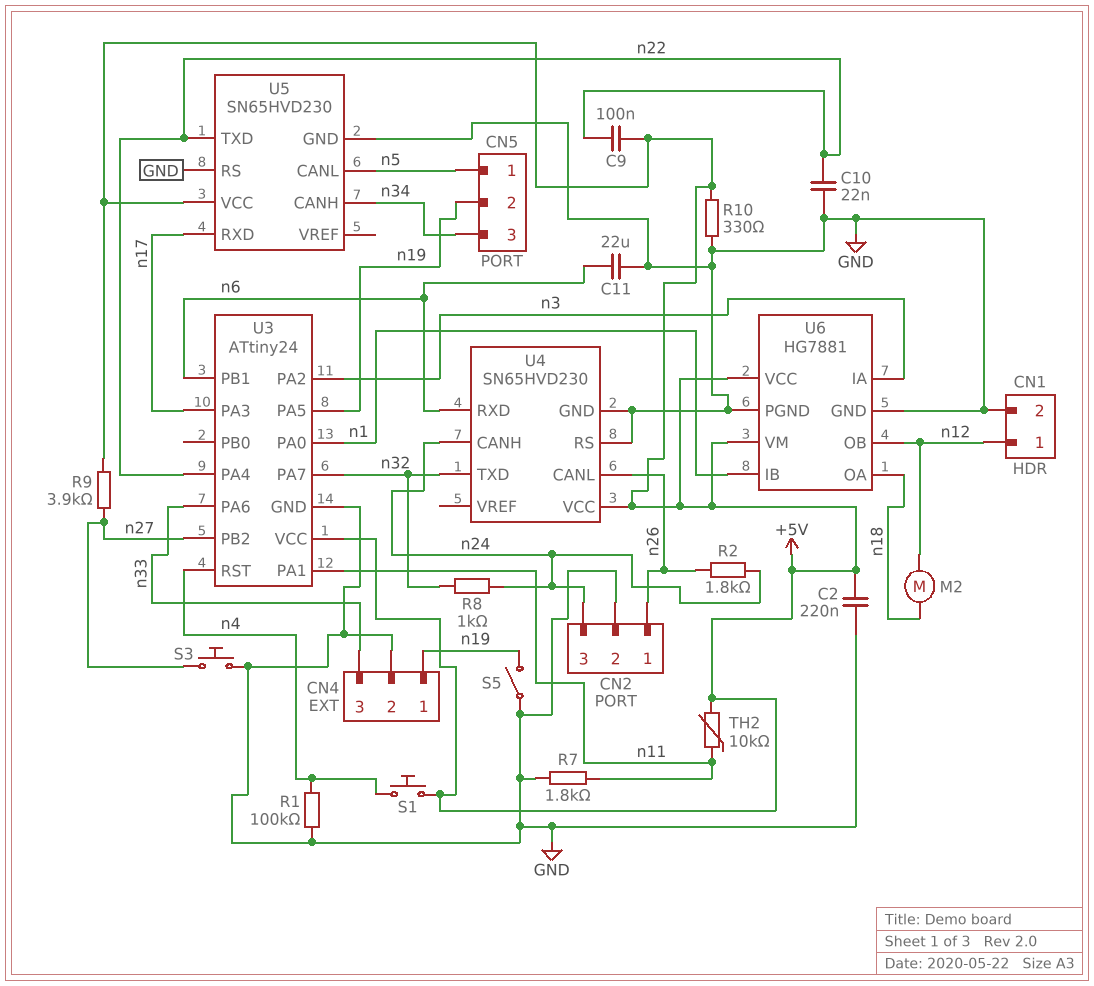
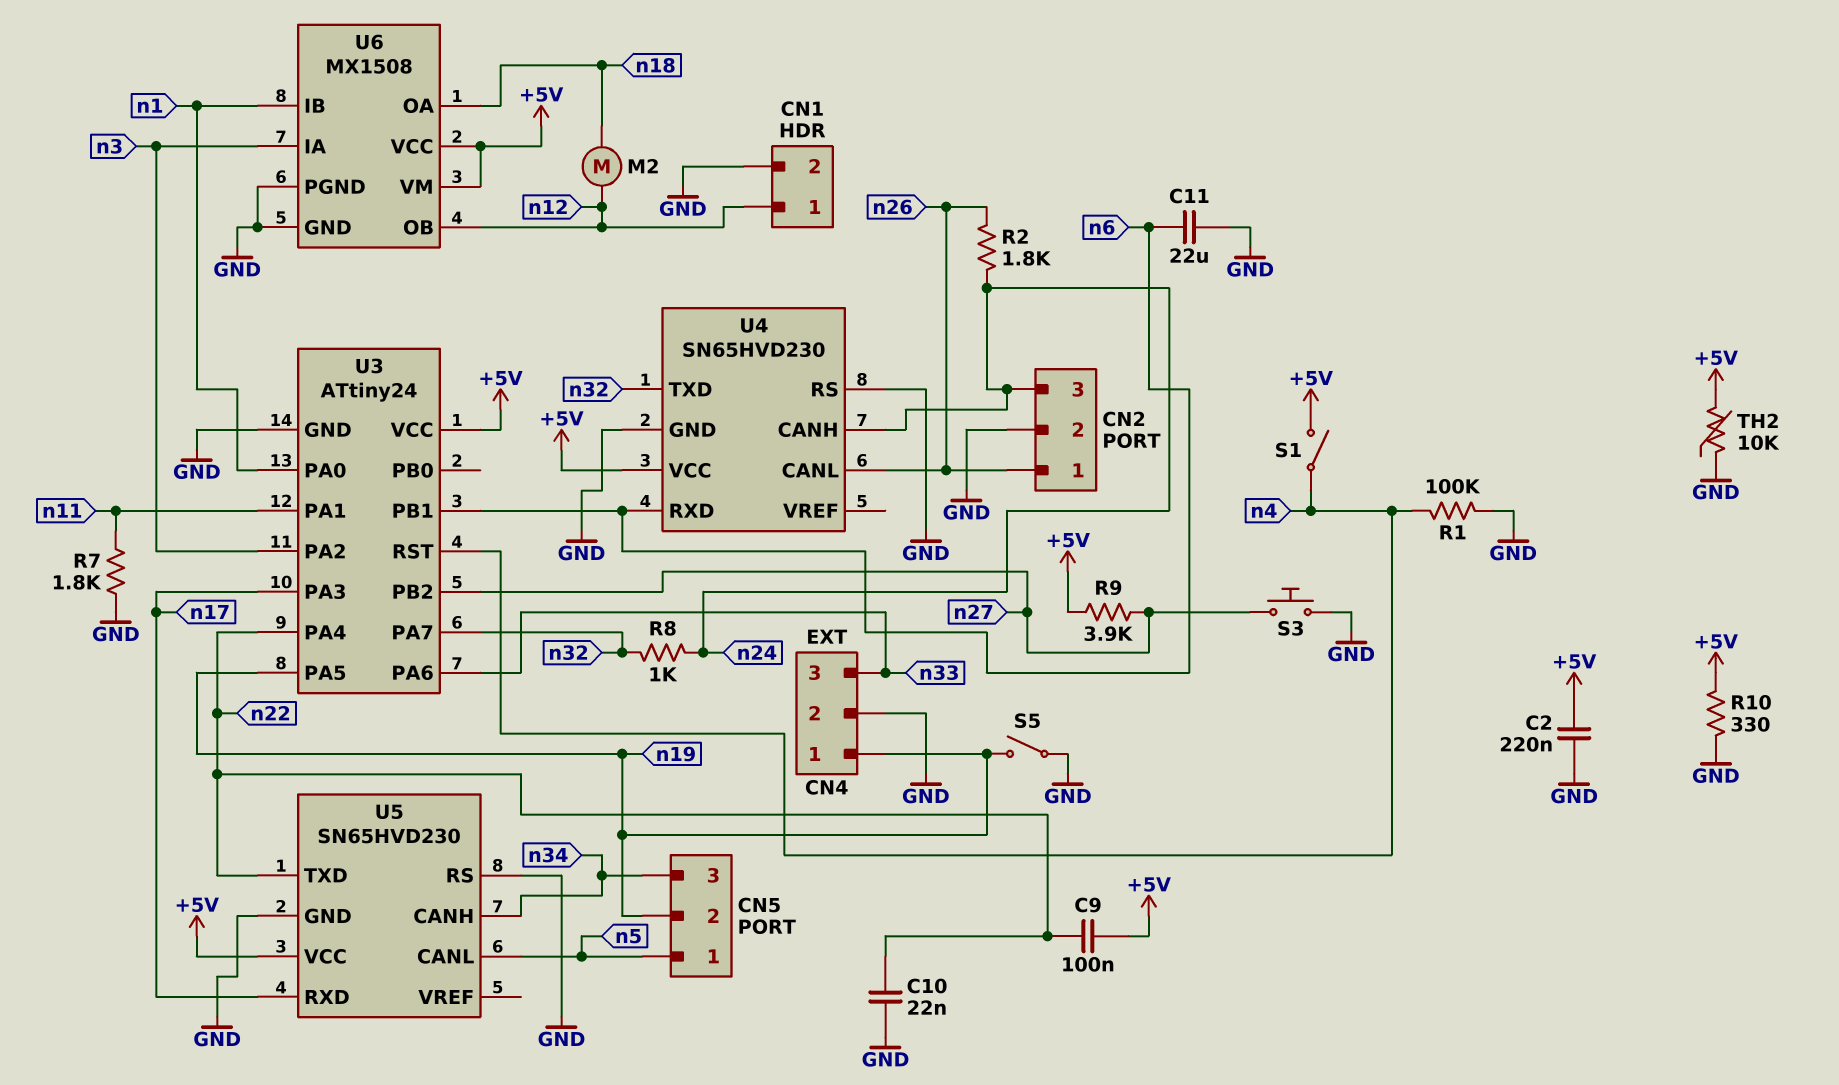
S1: button (+5V, n4) -> switch (+5V, n4)
TH2: 10k (+5V, n11) -> 10k (+5V, GND)
U6: HG7881 -> MX1508

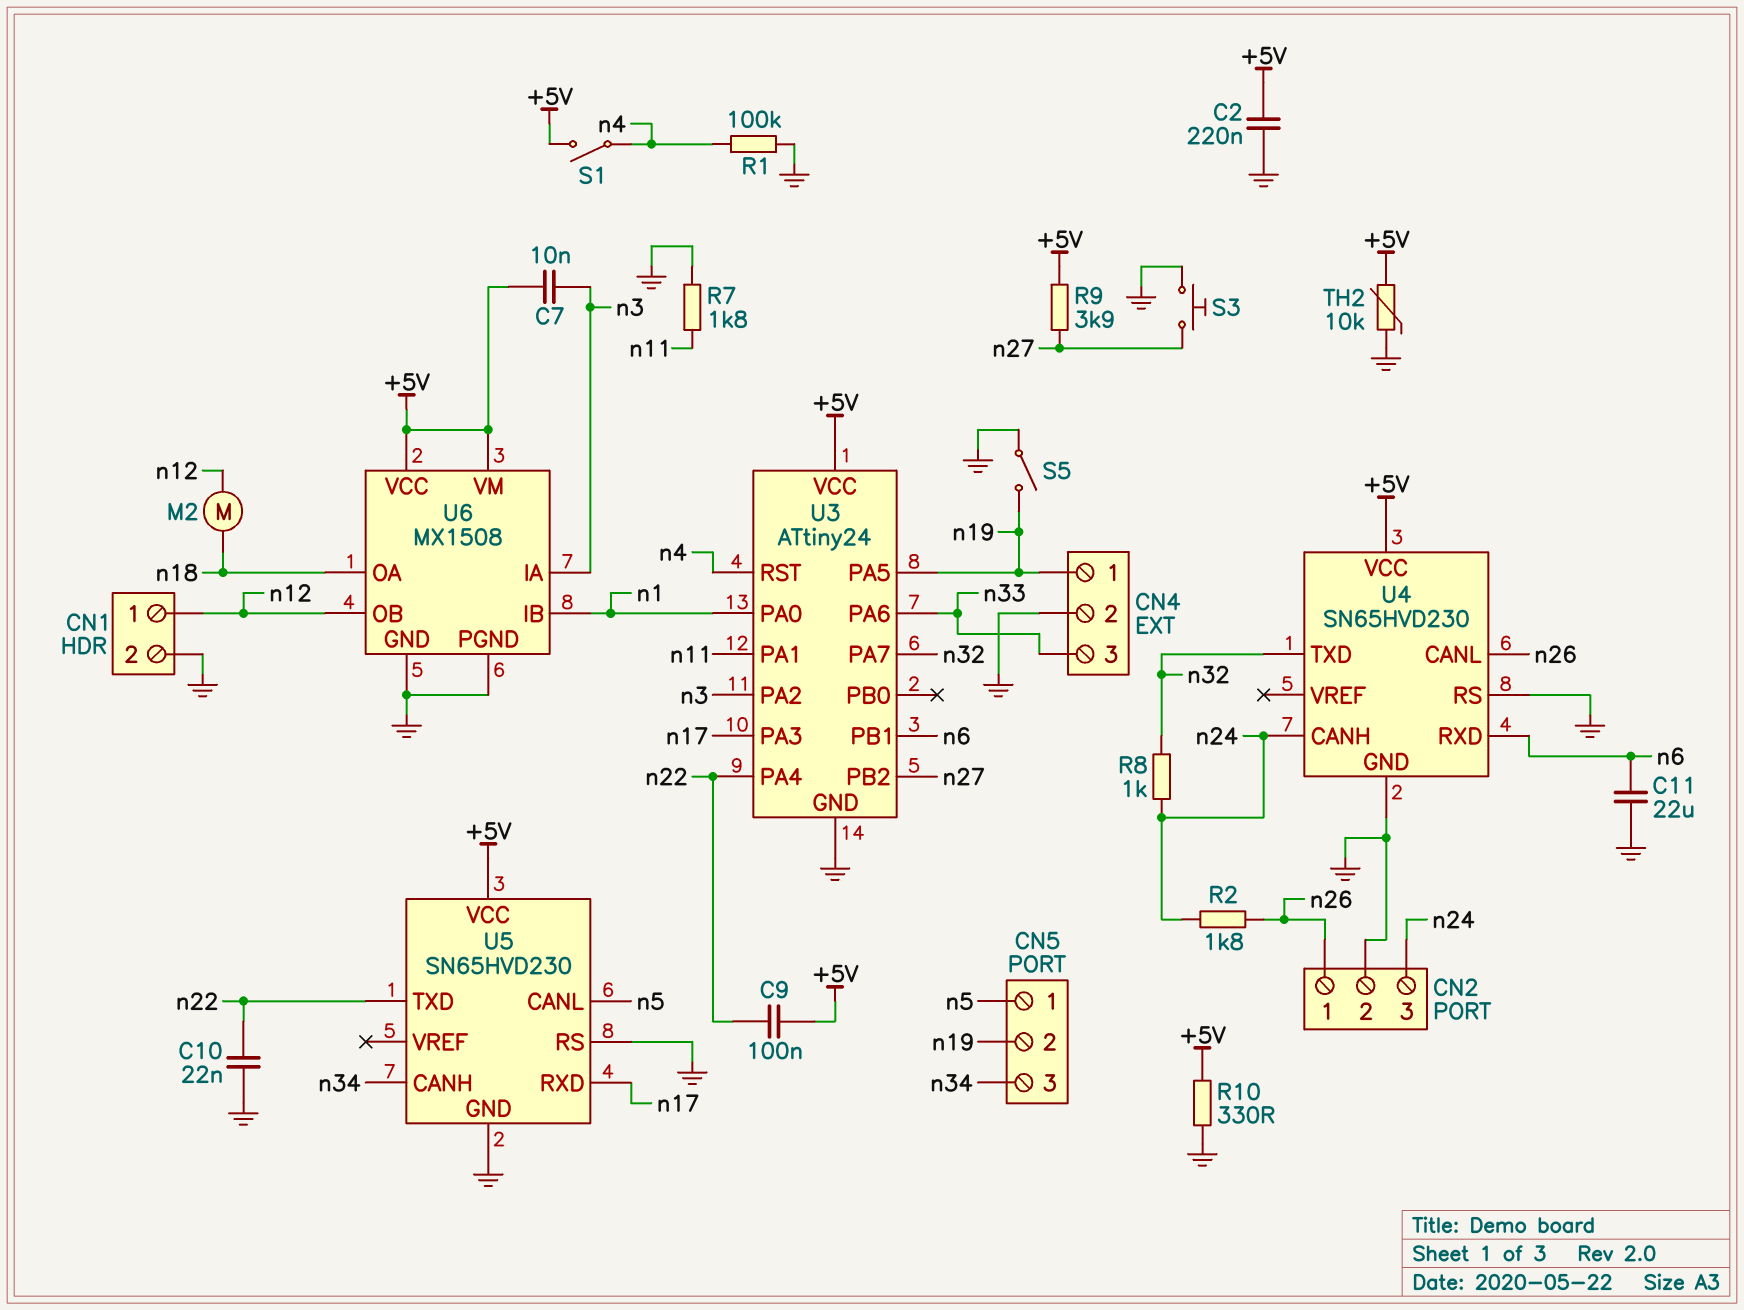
C7: none -> 10nF (+5V, n3)

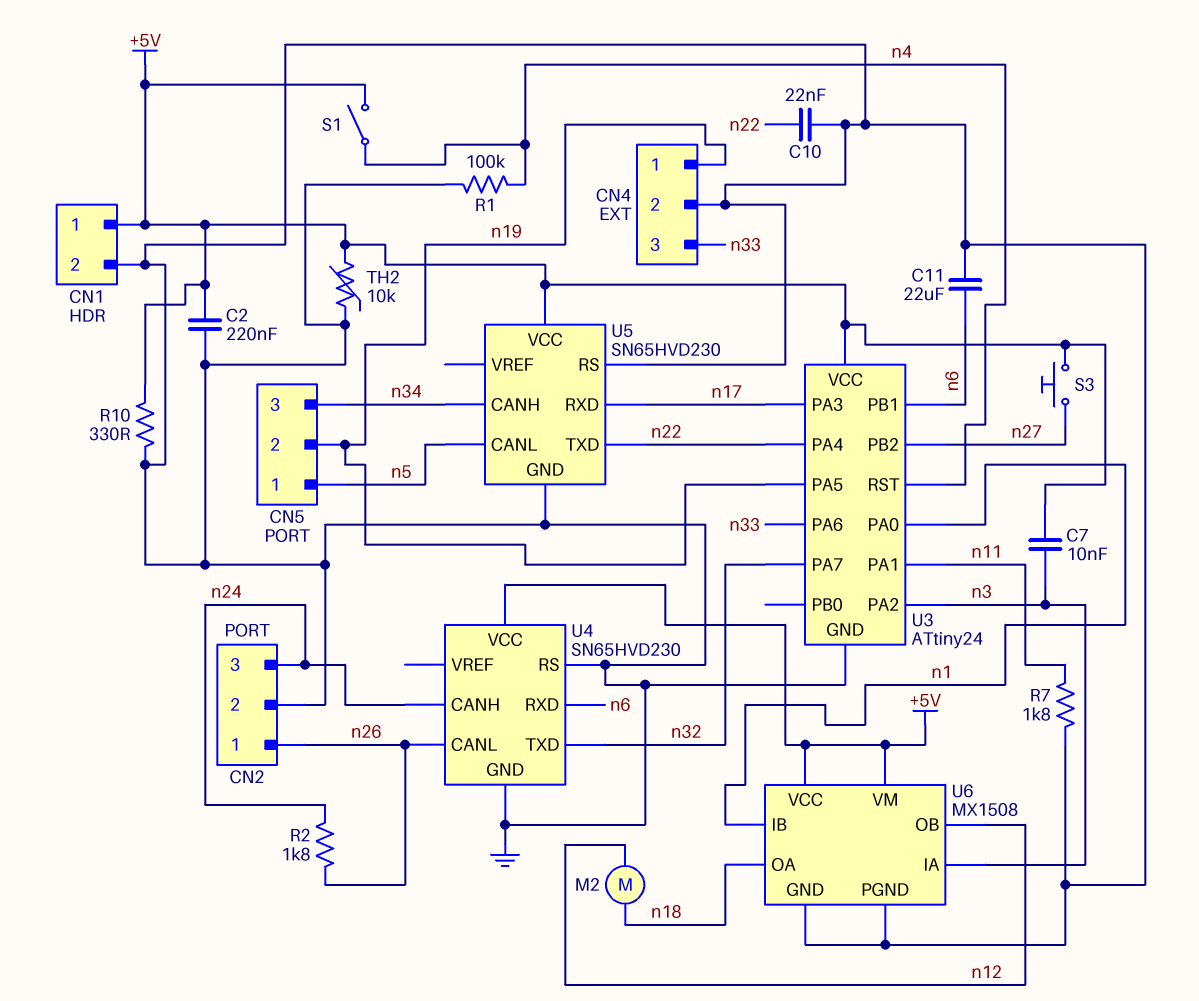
C9: 100nF (+5V, n22) -> none
CN1 pin 1: n12 -> +5V
R8: 1k (n24, n32) -> none
R9: 3.9k (+5V, n27) -> none
S3: button (GND, n27) -> button (+5V, n27)
S5: switch (GND, n19) -> none

